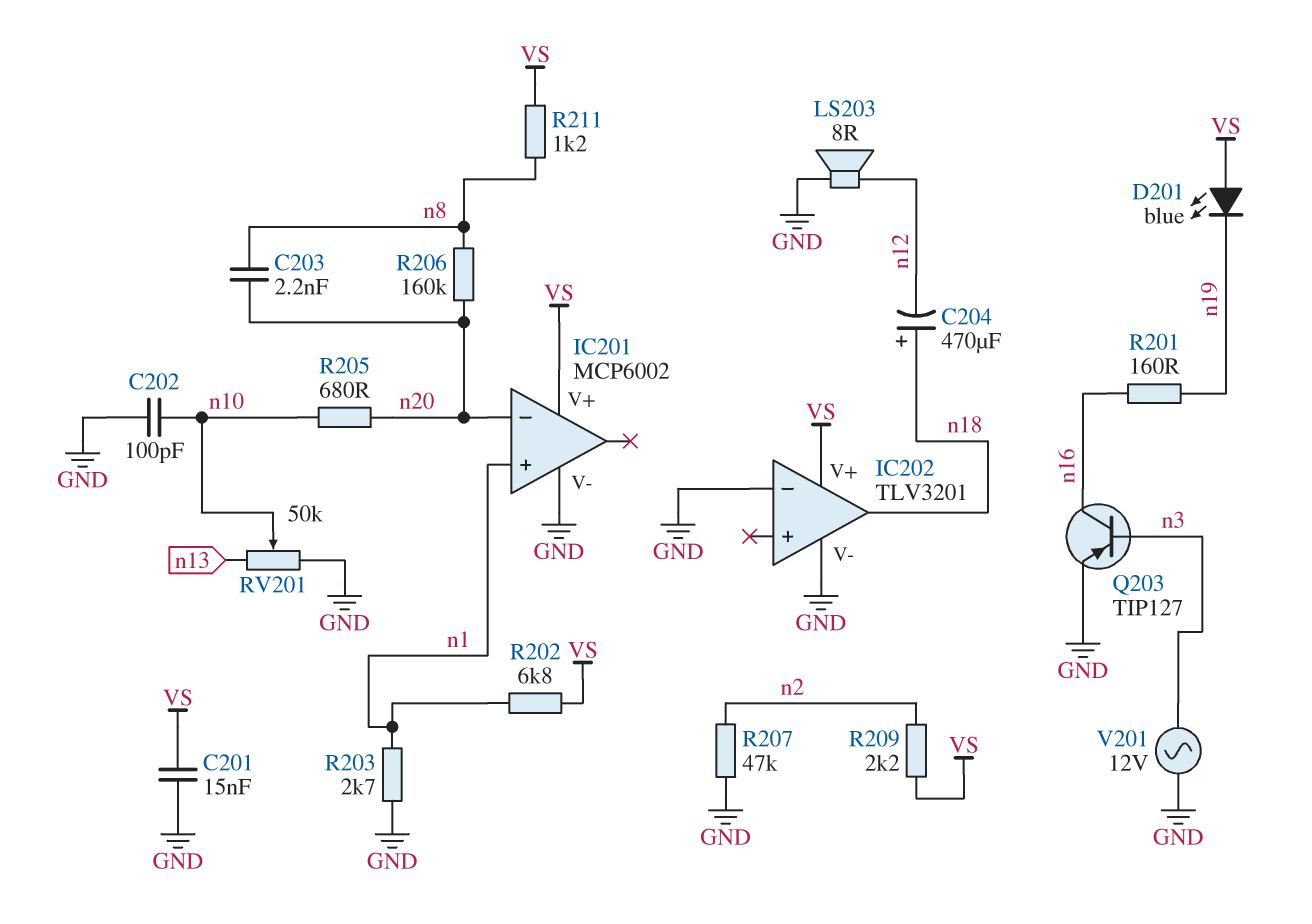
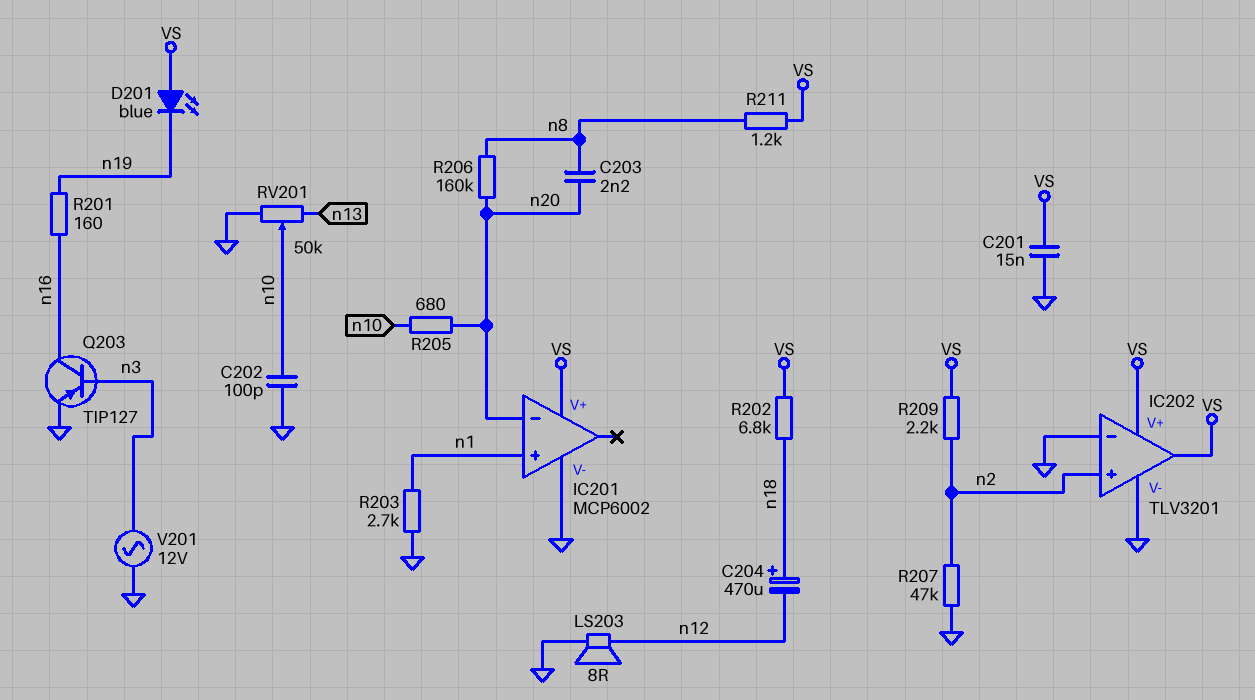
IC202 pin in+: none -> n2
IC202 pin out: n18 -> VS
R202: 6.8k (VS, n1) -> 6.8k (VS, n18)

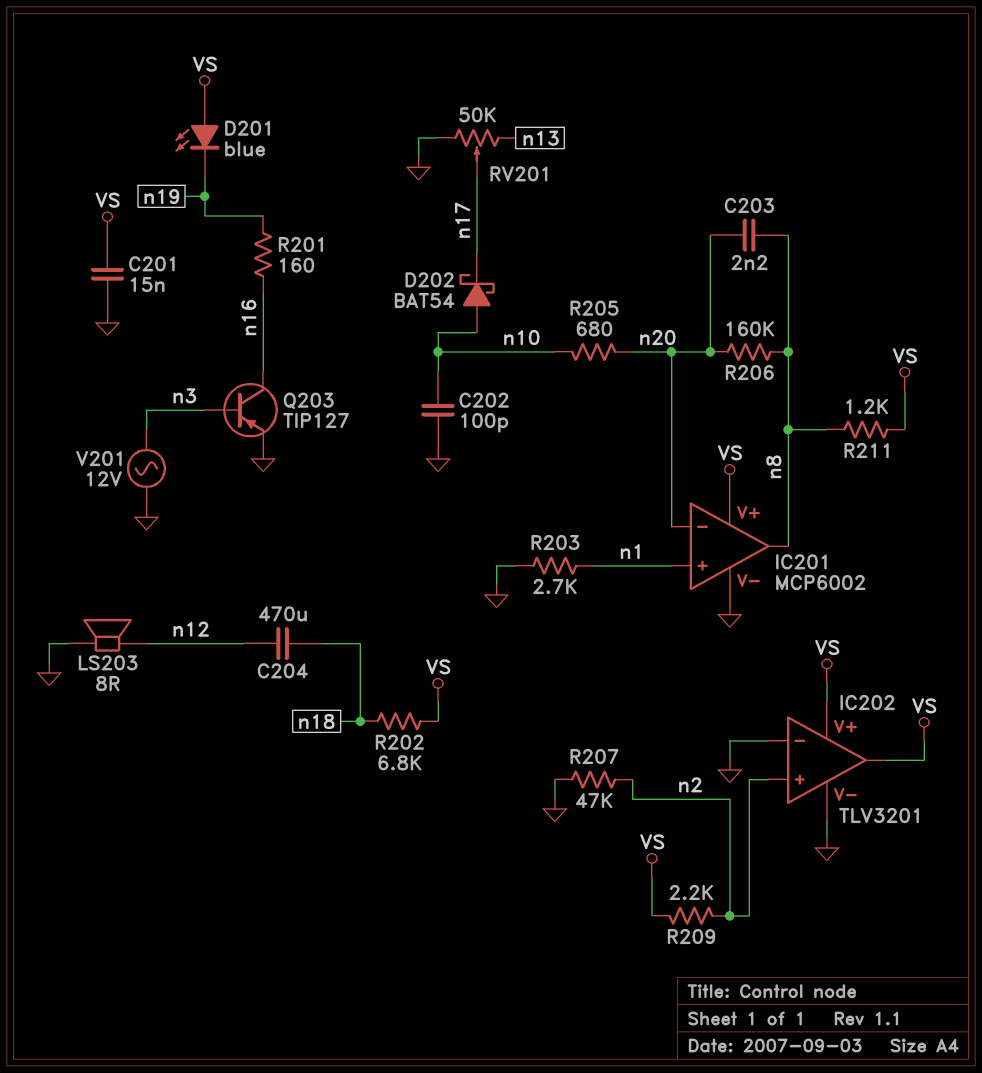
C204: 470uF (plus n18, minus n12) -> 470uF (n12, n18)
D202: none -> schottky BAT54 (A n10, K n17)
IC201 pin out: none -> n8
RV201: 50k (GND, n13, wiper n10) -> 50k (GND, n13, wiper n17)

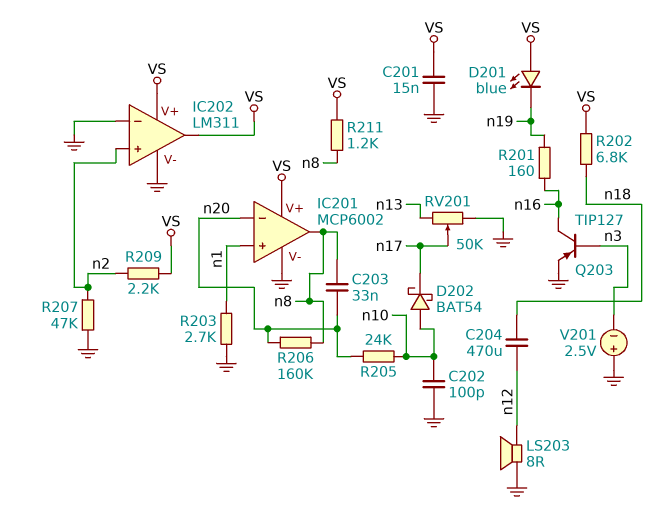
C203: 2.2nF (n8, n20) -> 33nF (n8, n20)
IC202: TLV3201 -> LM311
R205: 680 (n10, n20) -> 24k (n10, n20)
V201: AC 12V (GND, n3) -> 2.5V (plus GND, minus n3)

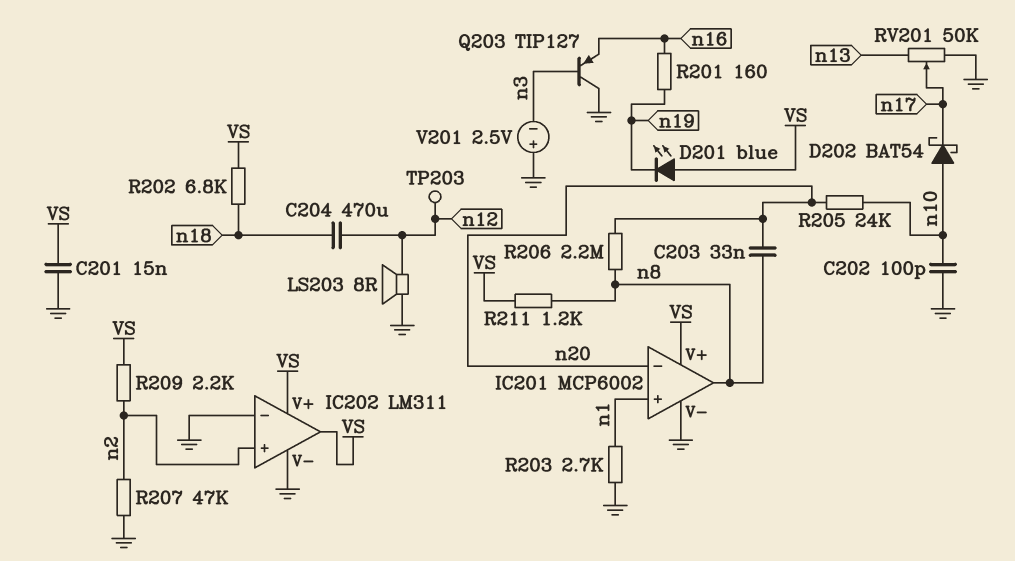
Q203: PNP TIP127 (B n3, C n16, E GND) -> PNP TIP127 (B n3, C GND, E n16)
R206: 160k (n8, n20) -> 2.2M (n8, n20)
TP203: none -> test point (n12)

